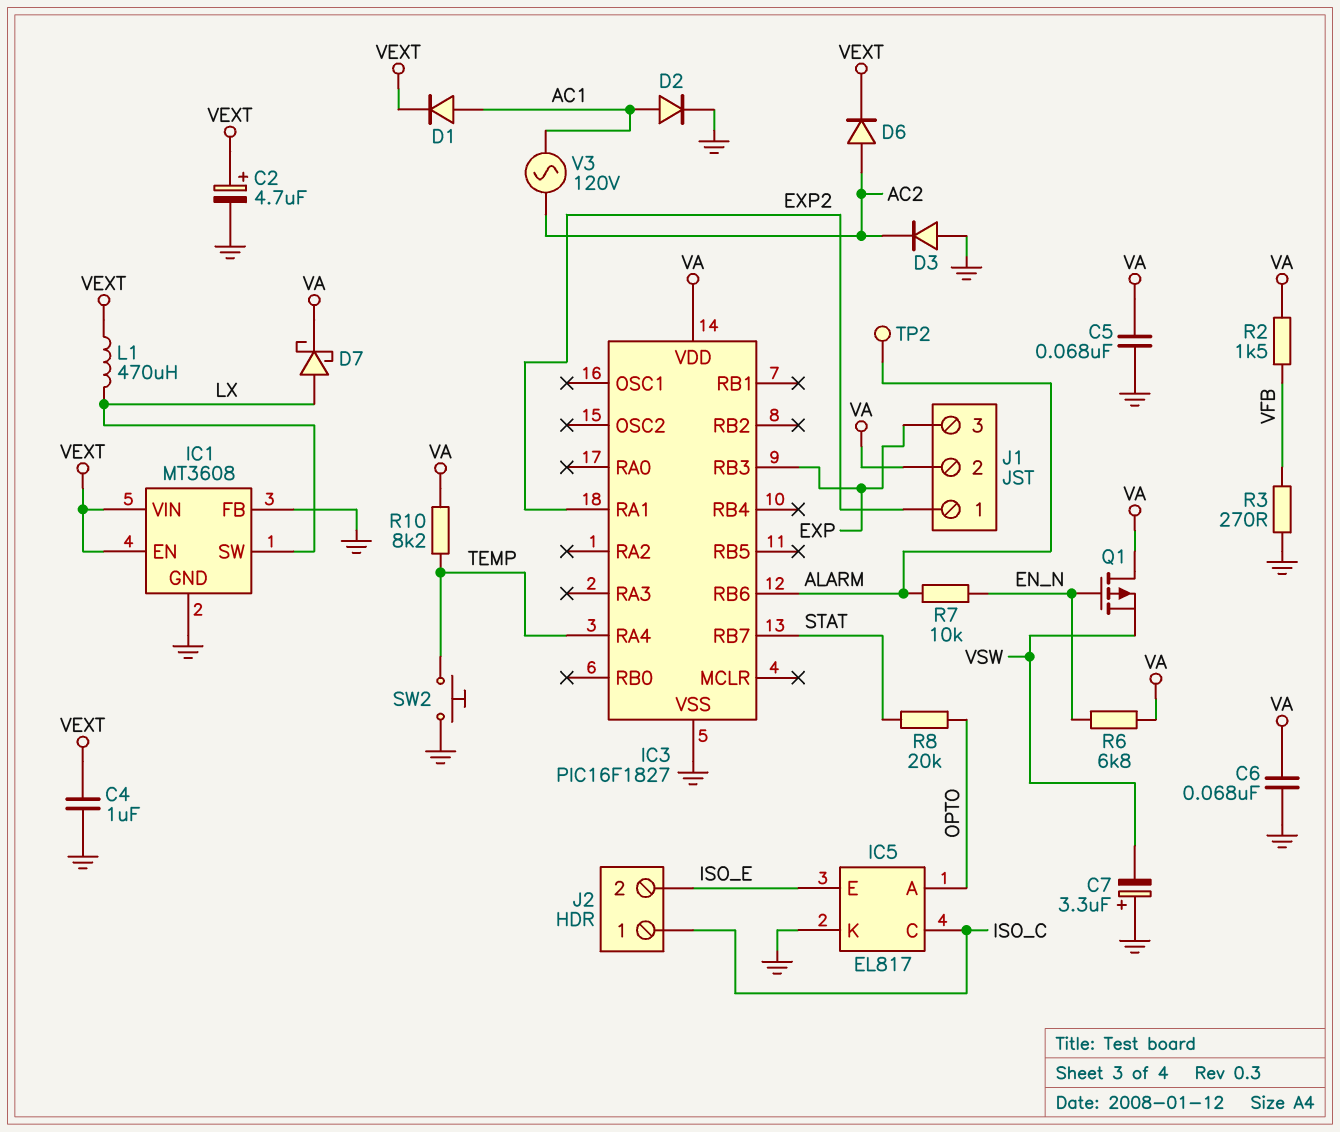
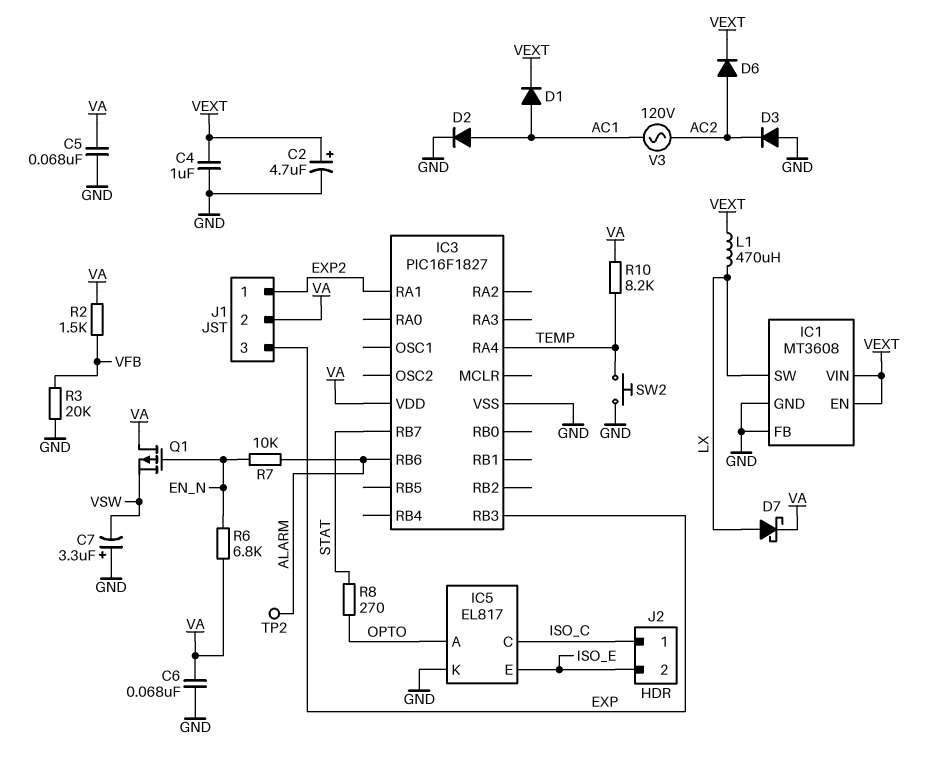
R3: 270 (GND, VFB) -> 20k (GND, VFB)
R8: 20k (OPTO, STAT) -> 270 (OPTO, STAT)

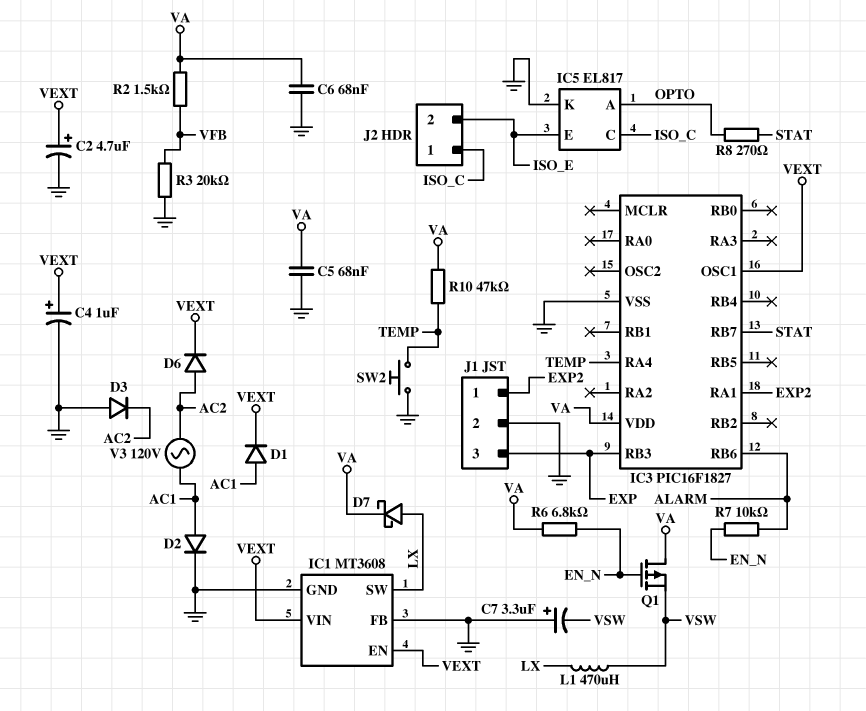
C4: 1uF (GND, VEXT) -> 1uF (plus VEXT, minus GND)
IC3 pin OSC1: none -> VEXT
J1 pin 2: VA -> GND
L1: 470uH (LX, VEXT) -> 470uH (LX, VSW)
R10: 8.2k (TEMP, VA) -> 47k (TEMP, VA)
TP2: test point (ALARM) -> none

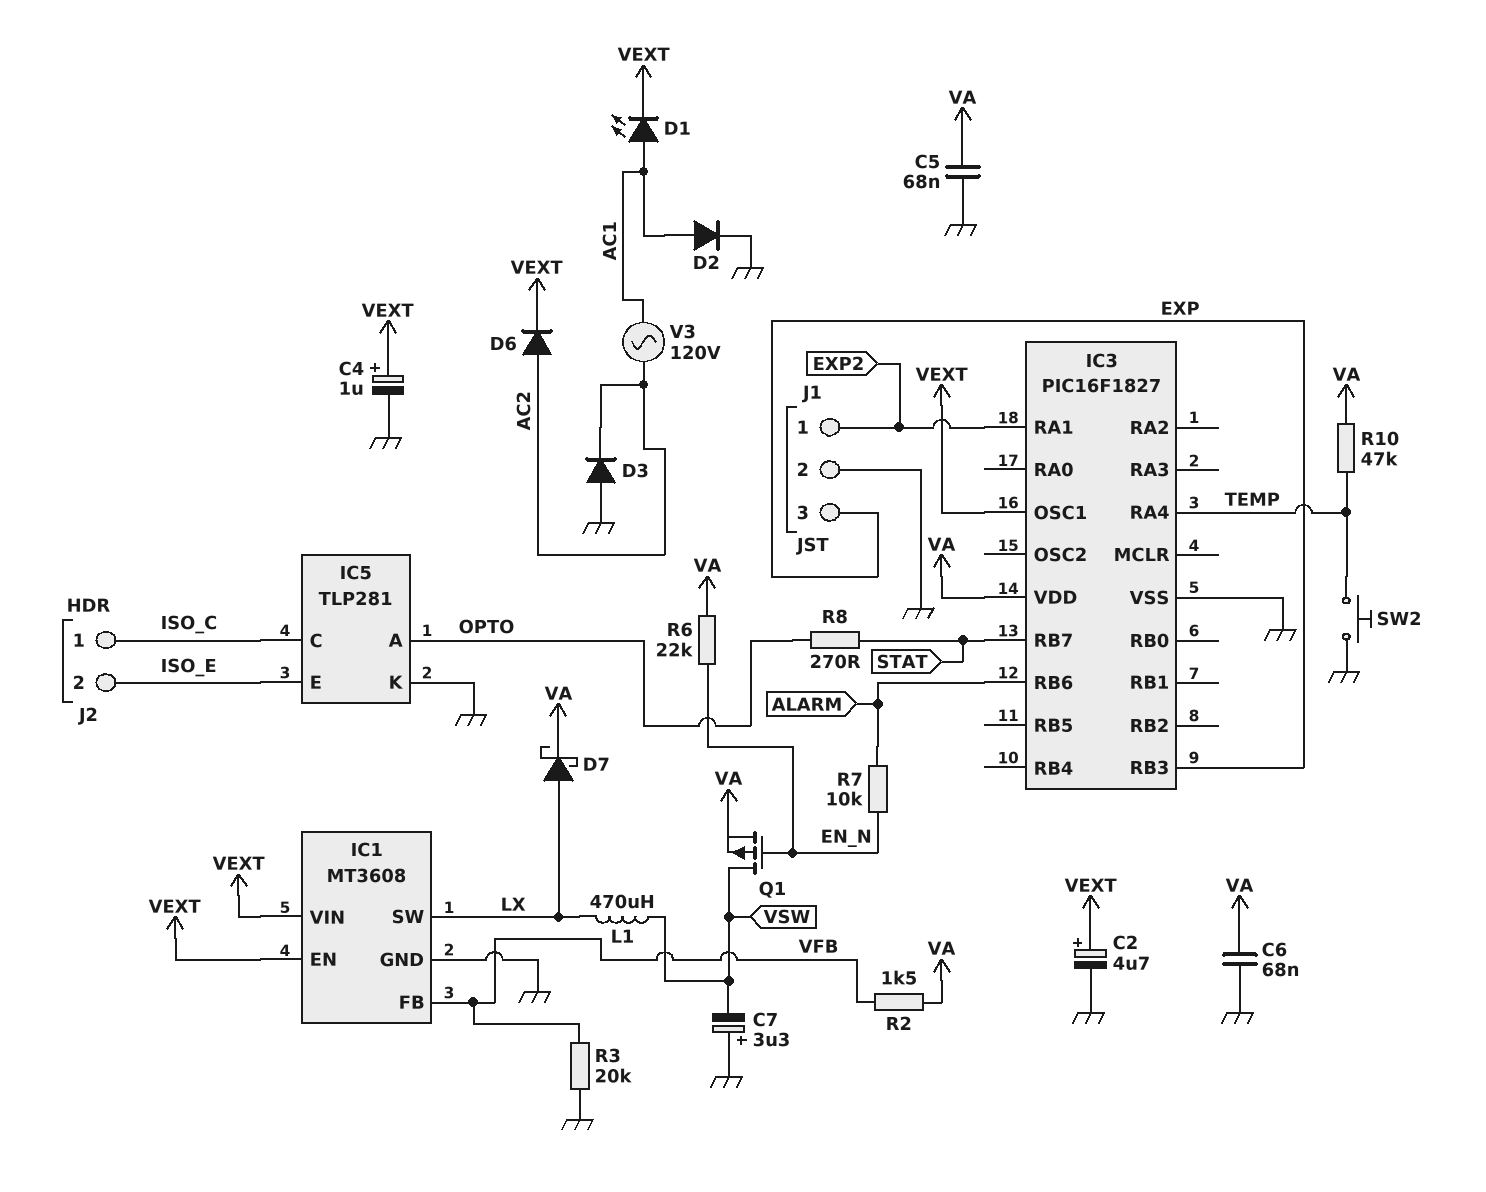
D1: diode (A AC1, K VEXT) -> LED (A AC1, K VEXT)
IC1 pin FB: GND -> VFB
IC5: EL817 -> TLP281
Q1: PMOS (G EN_N, D VA, S VSW) -> PMOS (G EN_N, D VSW, S VA)
R6: 6.8k (EN_N, VA) -> 22k (EN_N, VA)

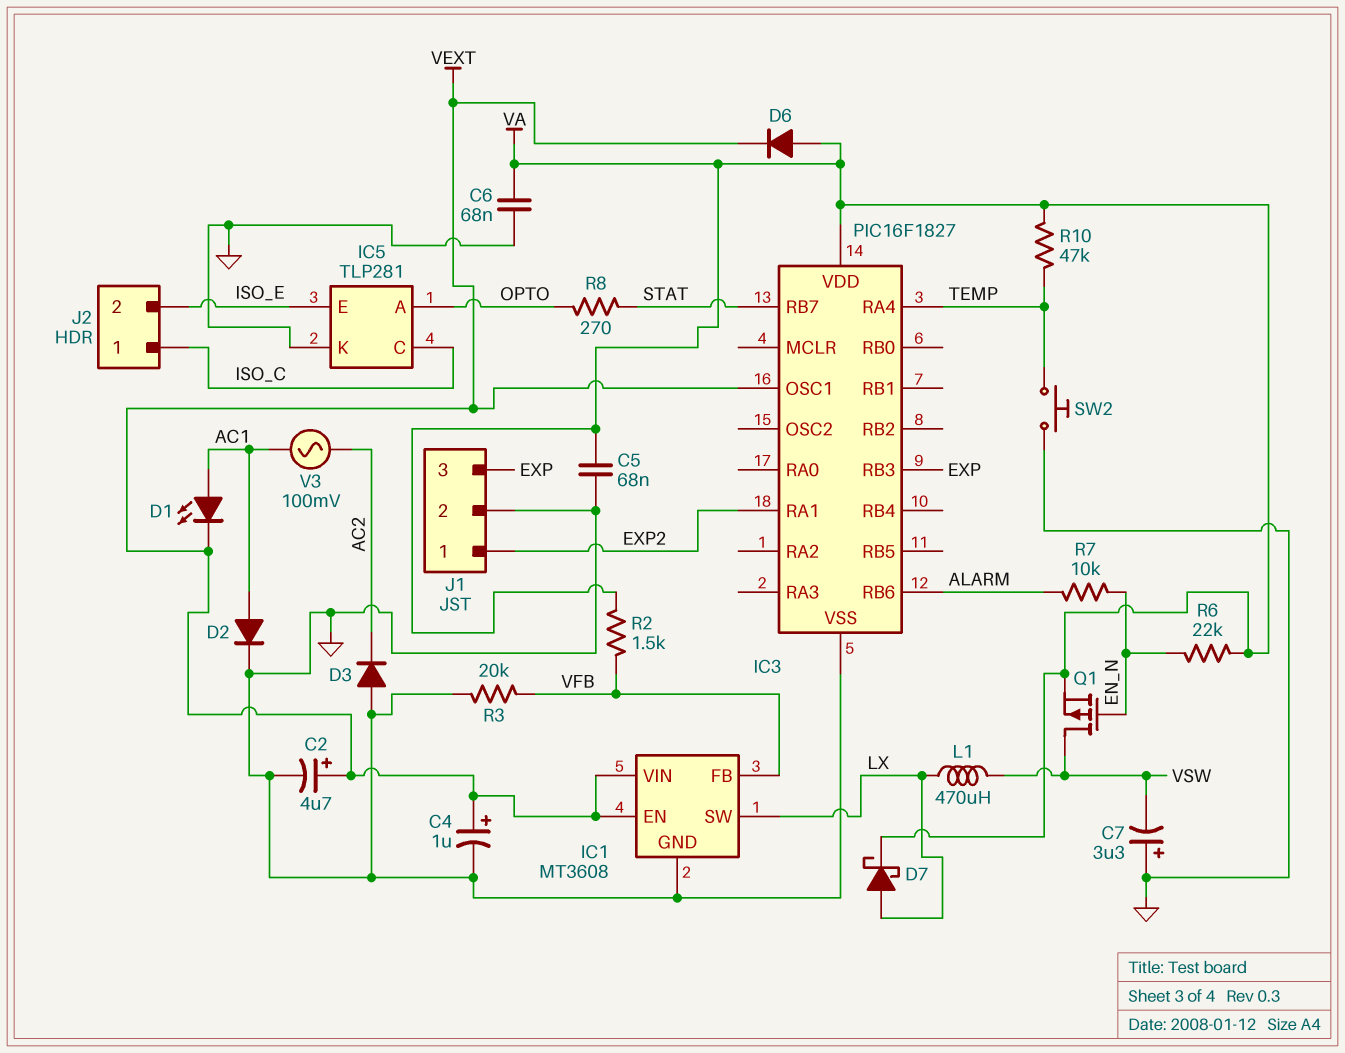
D6: diode (A AC2, K VEXT) -> diode (A VA, K VEXT)
V3: AC 120V (AC1, AC2) -> AC 100mV (AC1, AC2)

